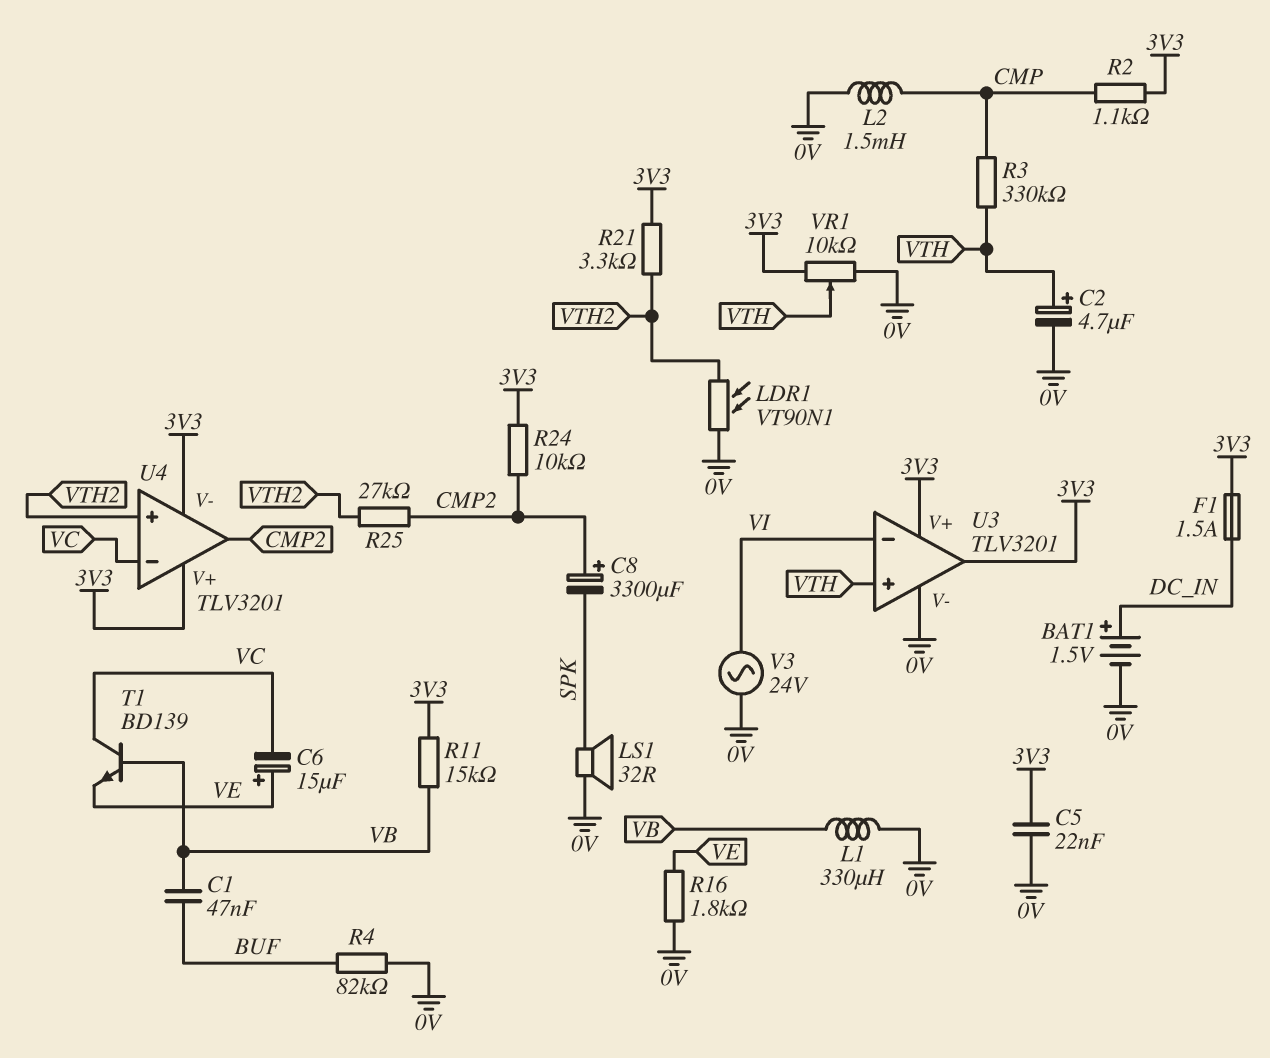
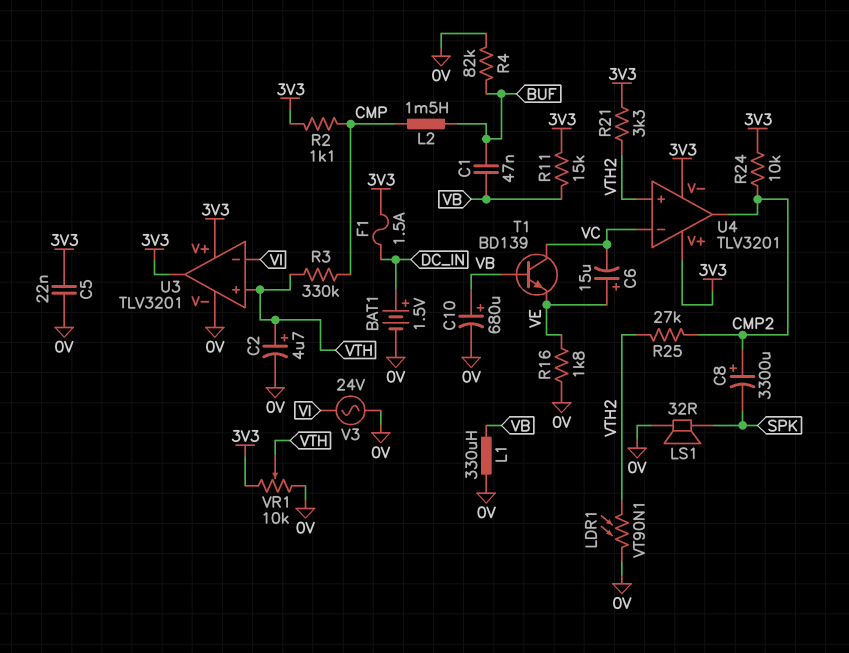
C10: none -> 680uF (plus VB, minus 0V)
L2: 1.5mH (0V, CMP) -> 1.5mH (BUF, CMP)

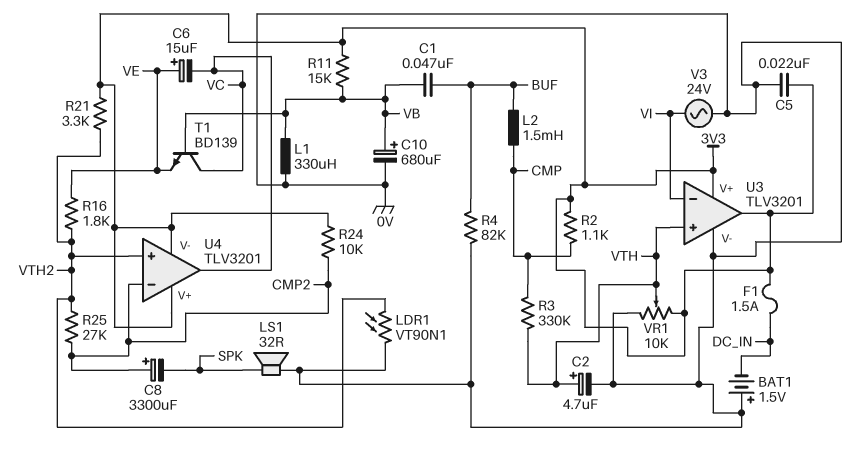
BAT1: 1.5V (plus DC_IN, minus 0V) -> 1.5V (plus 0V, minus DC_IN)
R16: 1.8k (0V, VE) -> 1.8k (VE, VTH2)
U4 pin in-: VC -> CMP2
U4 pin out: CMP2 -> VC

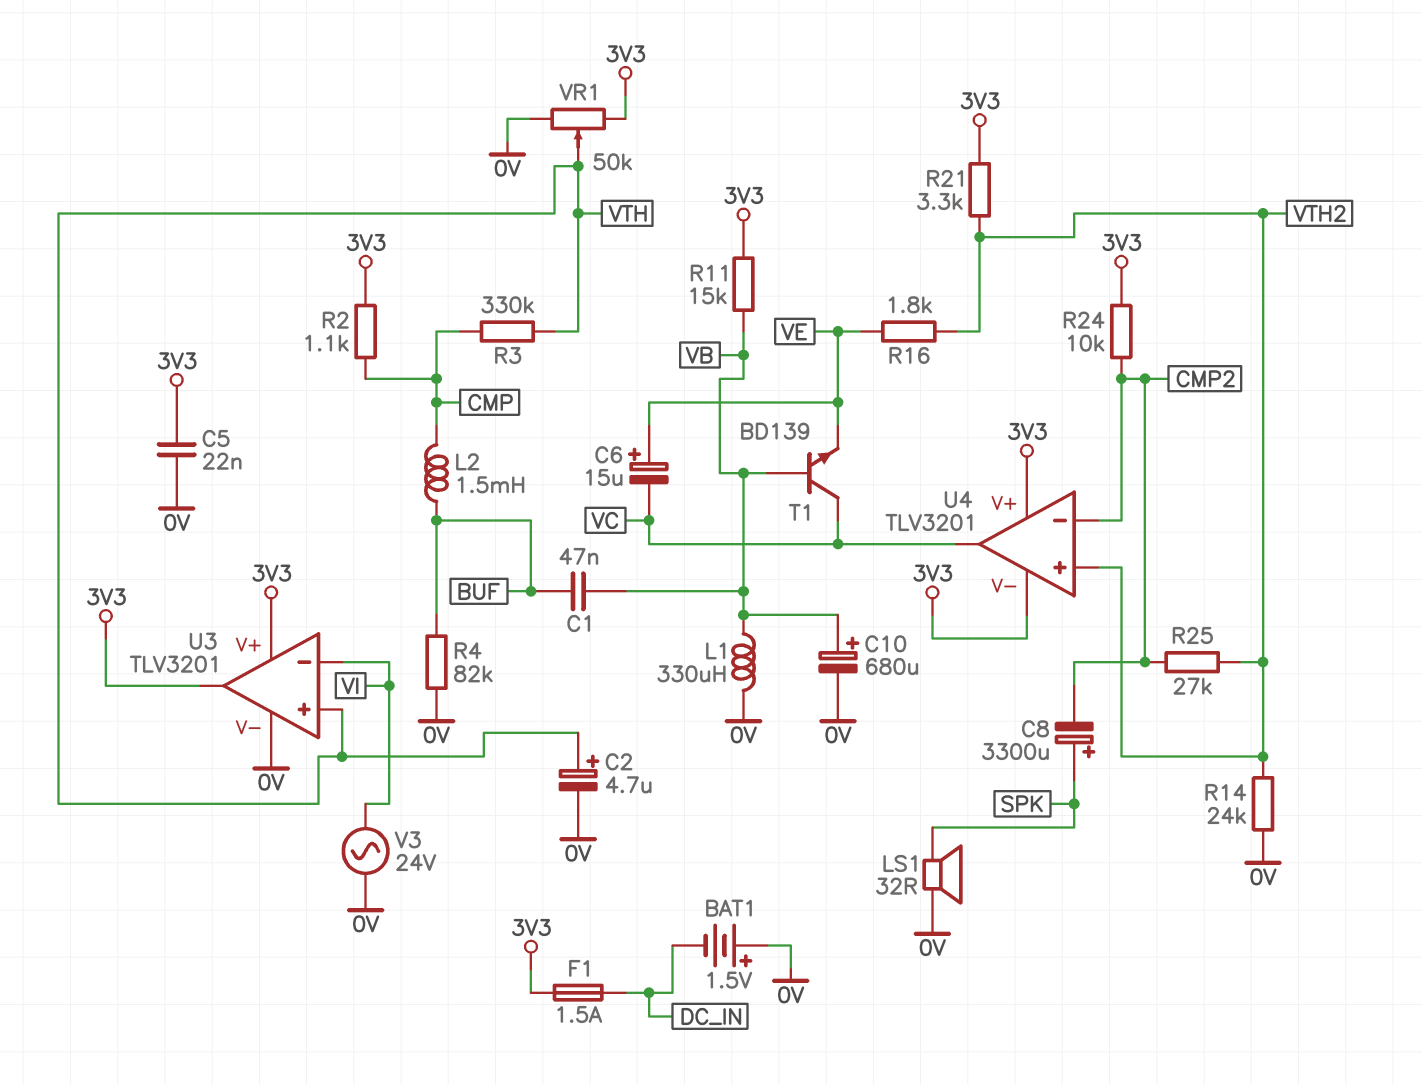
C8: 3300uF (plus CMP2, minus SPK) -> 3300uF (plus SPK, minus CMP2)
LDR1: VT90N1 (0V, VTH2) -> none
R14: none -> 24k (0V, VTH2)
VR1: 10k (0V, 3V3, wiper VTH) -> 50k (0V, 3V3, wiper VTH)

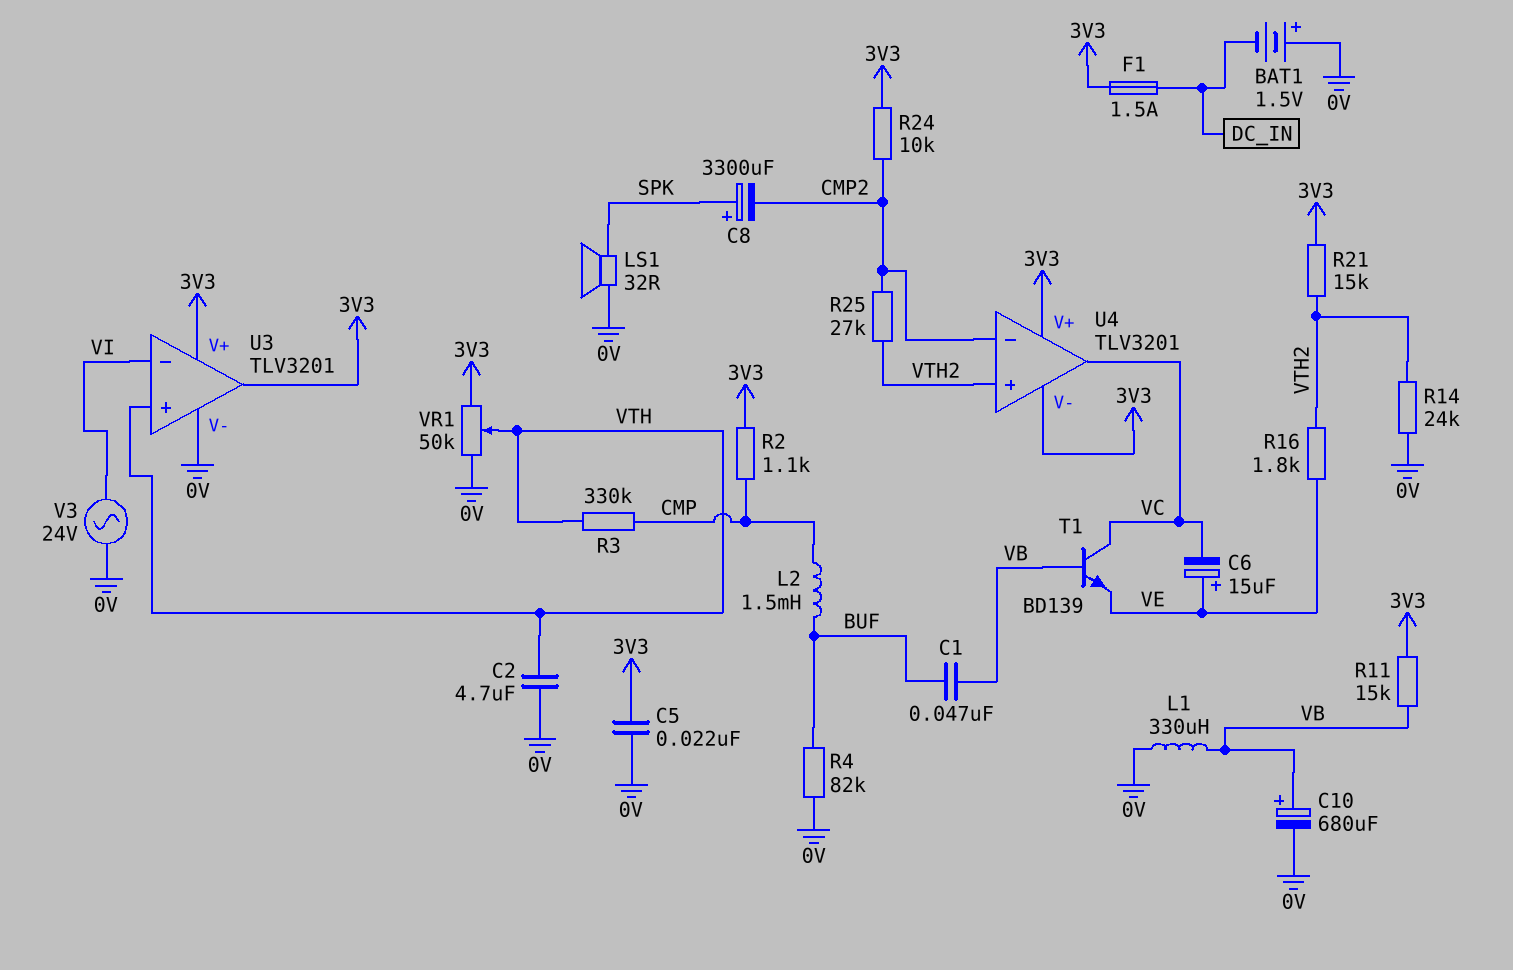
C2: 4.7uF (plus VTH, minus 0V) -> 4.7uF (0V, VTH)
R21: 3.3k (3V3, VTH2) -> 15k (3V3, VTH2)

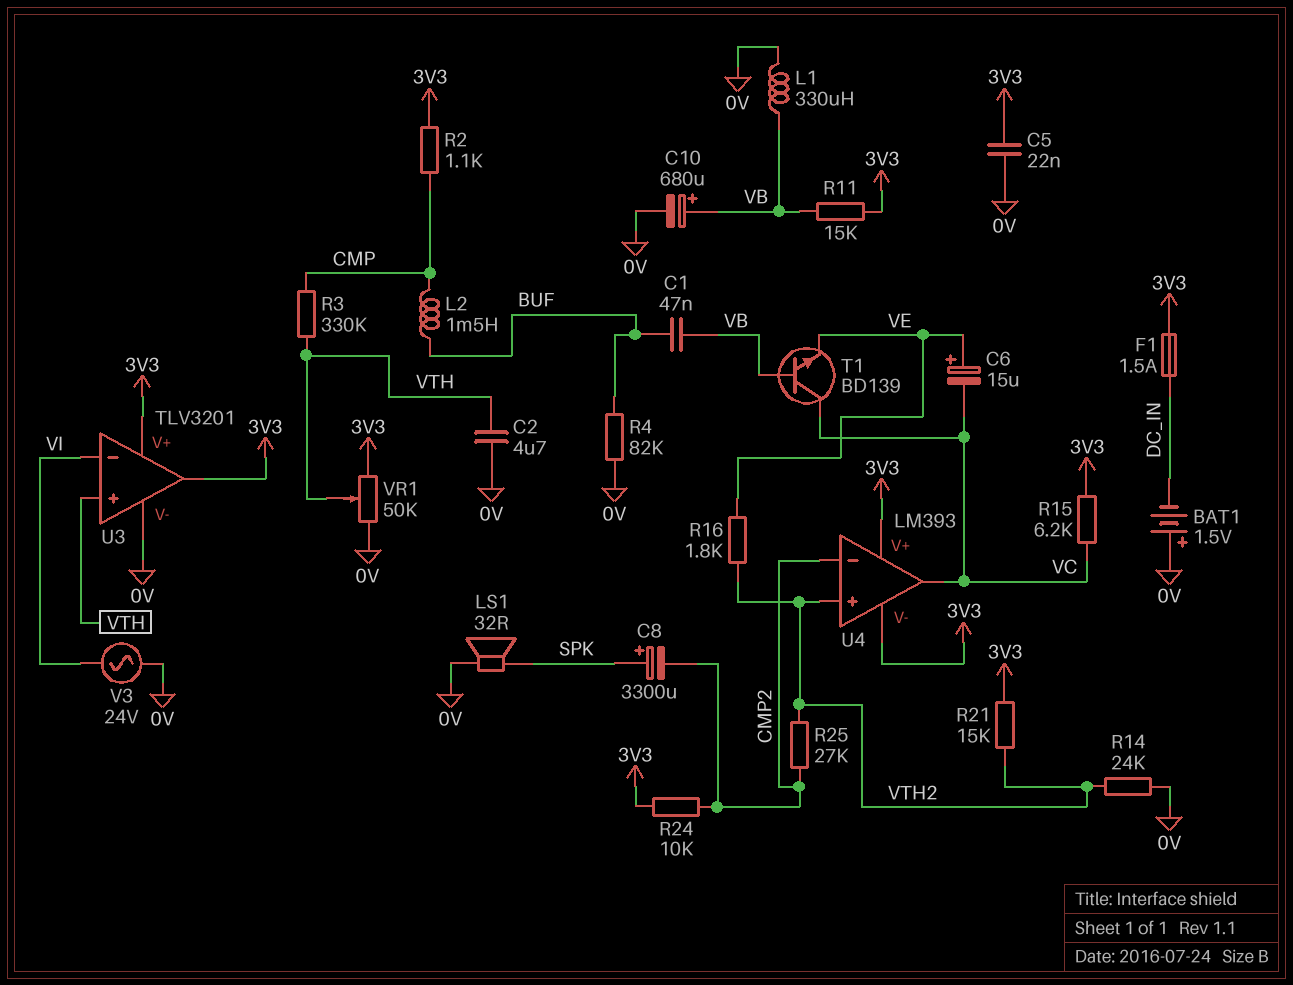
R15: none -> 6.2k (3V3, VC)
U4: TLV3201 -> LM393

